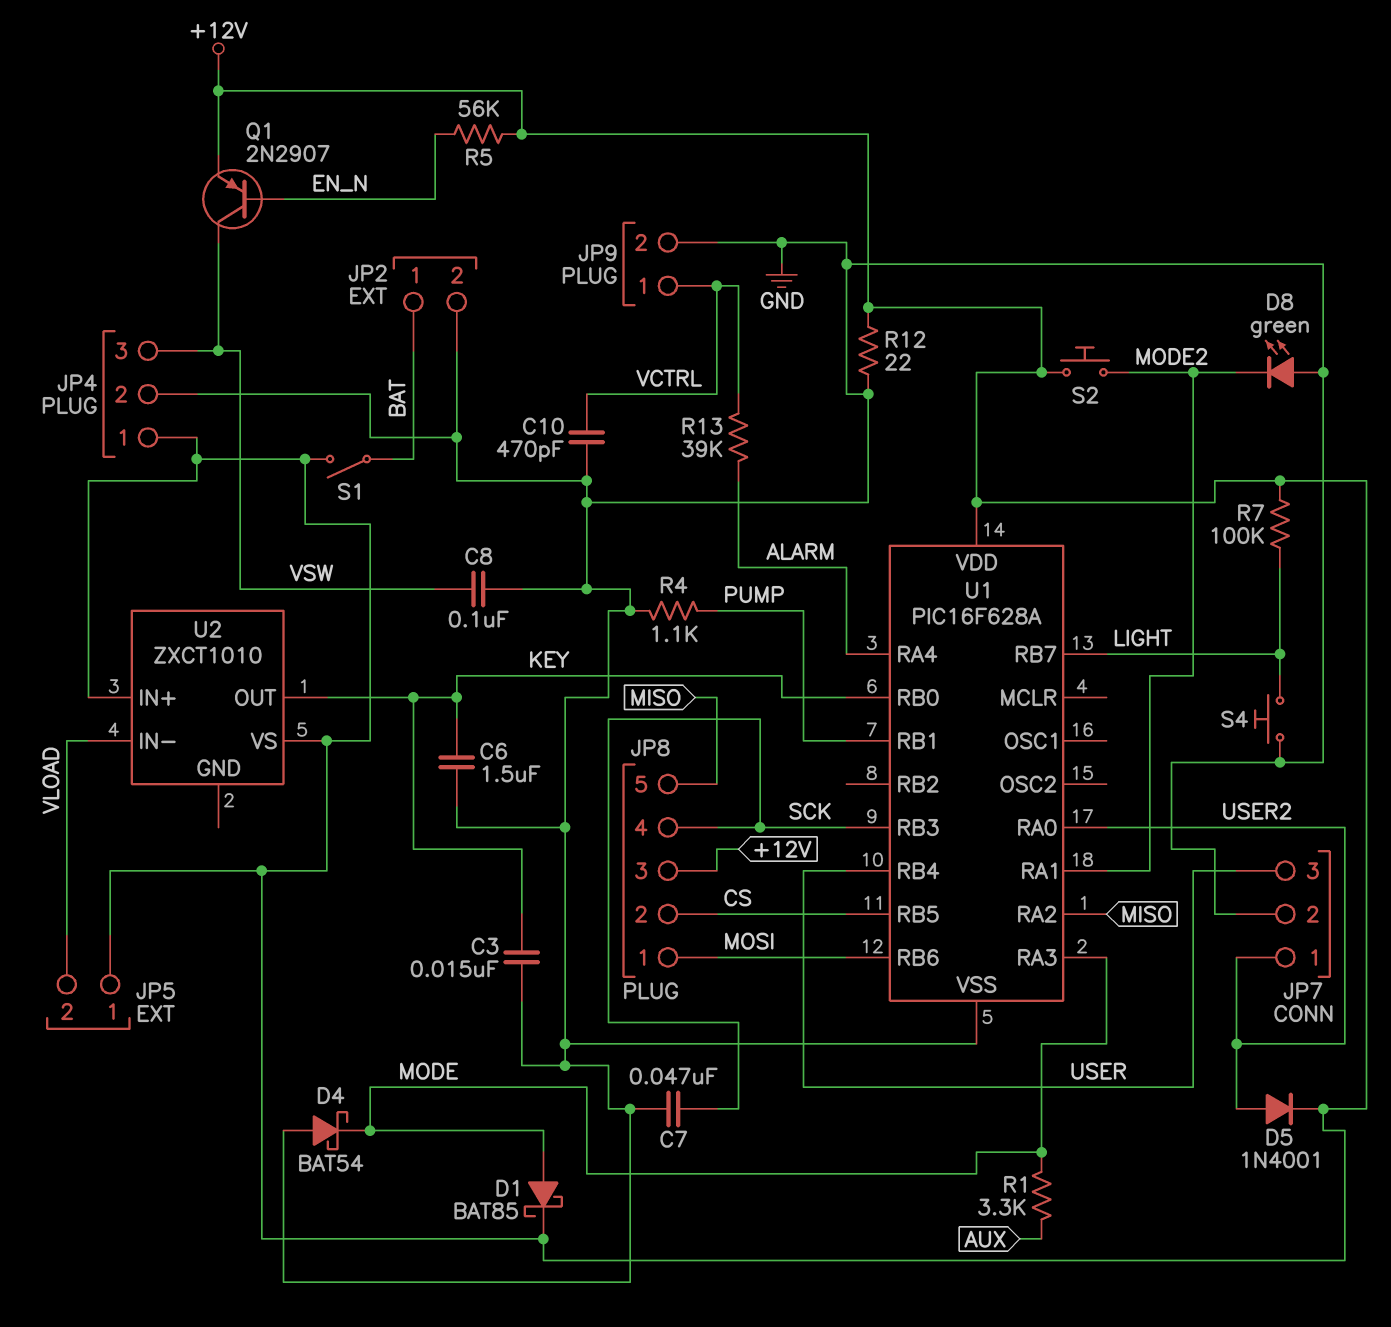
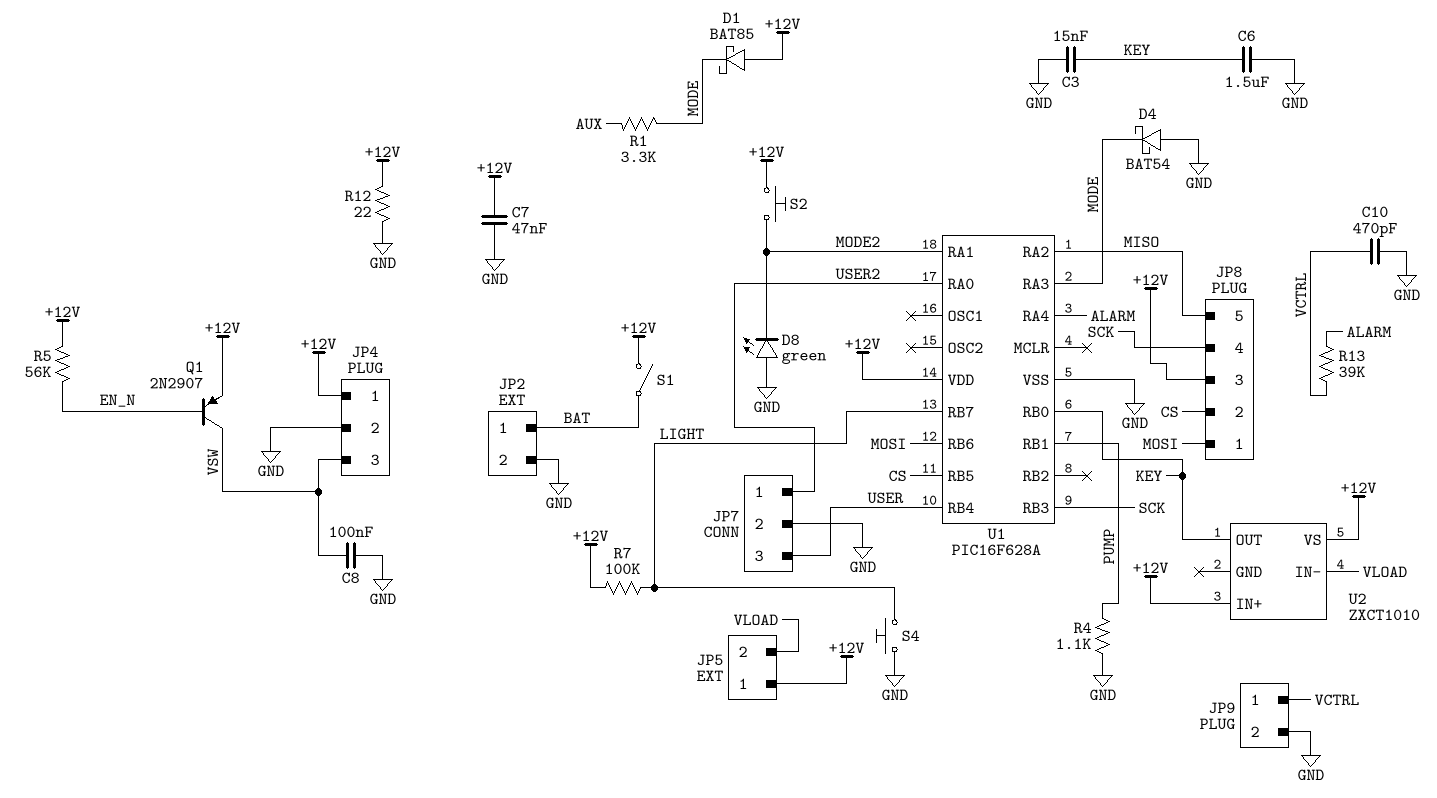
C7: 47nF (GND, SCK) -> 47nF (+12V, GND)
D1: schottky BAT85 (A MODE, K +12V) -> schottky BAT85 (A +12V, K MODE)
D5: diode 1N4001 (A USER2, K +12V) -> none

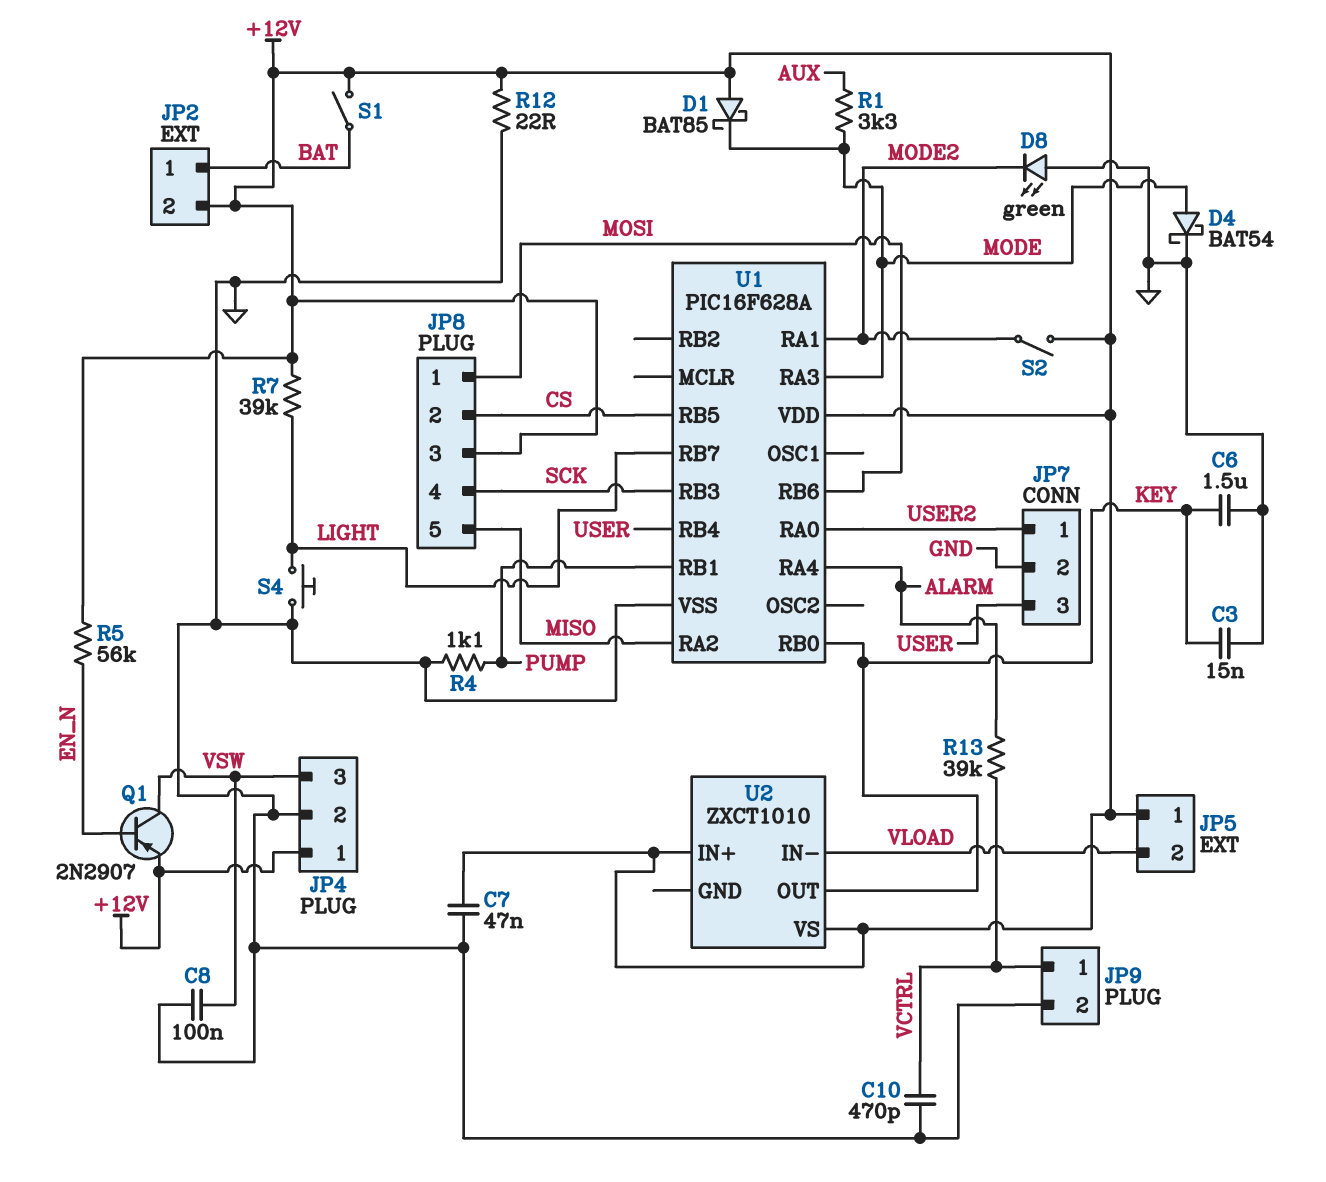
D4: schottky BAT54 (A GND, K MODE) -> schottky BAT54 (A MODE, K GND)
JP2 pin 2: GND -> +12V
R7: 100k (+12V, LIGHT) -> 39k (+12V, LIGHT)
S2: button (+12V, MODE2) -> switch (+12V, MODE2)

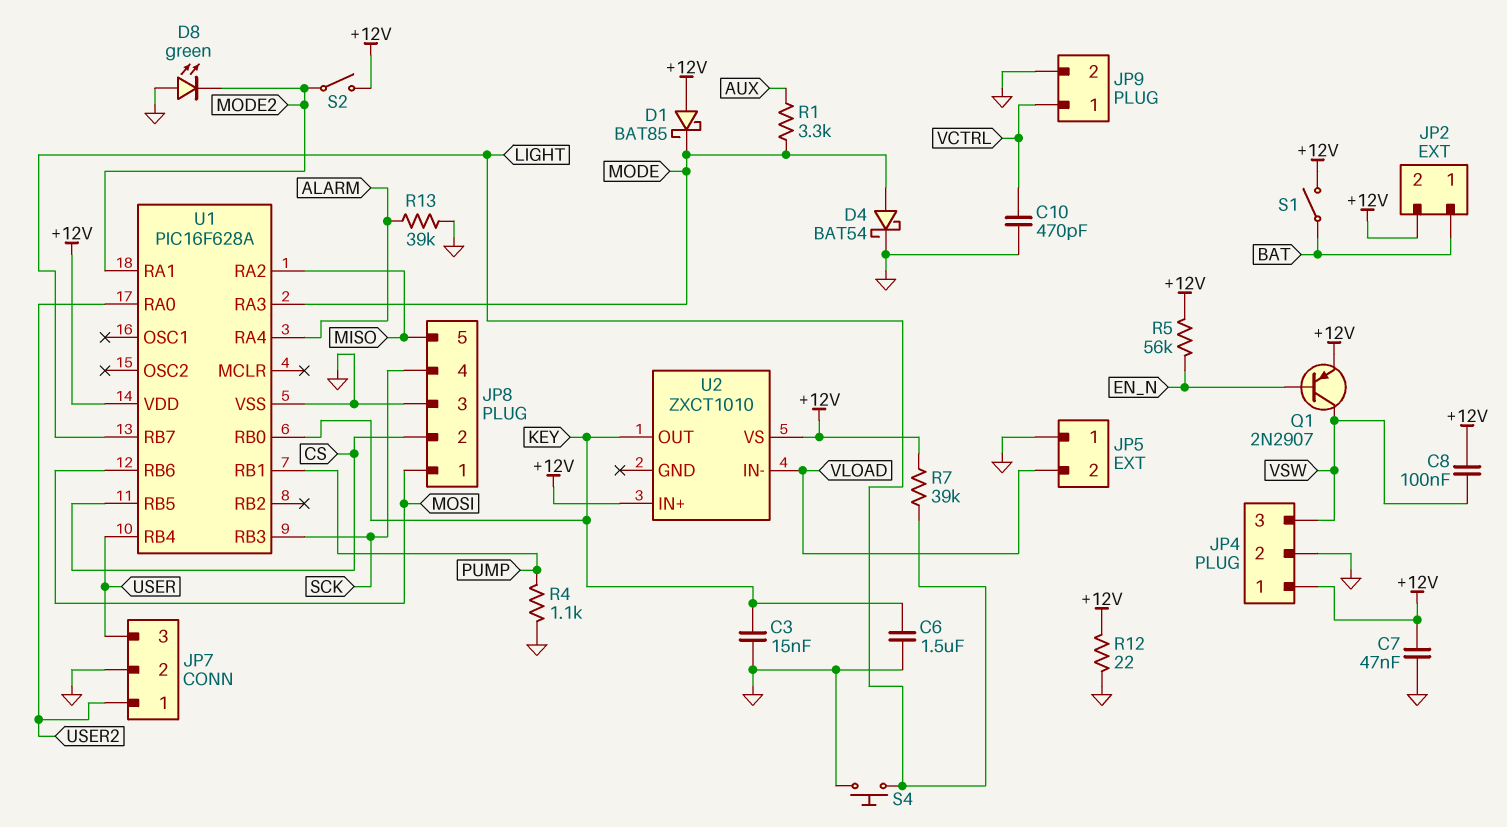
C8: 100nF (GND, VSW) -> 100nF (+12V, VSW)
JP5 pin 1: +12V -> GND
JP8 pin 3: +12V -> GND
R13: 39k (ALARM, VCTRL) -> 39k (ALARM, GND)

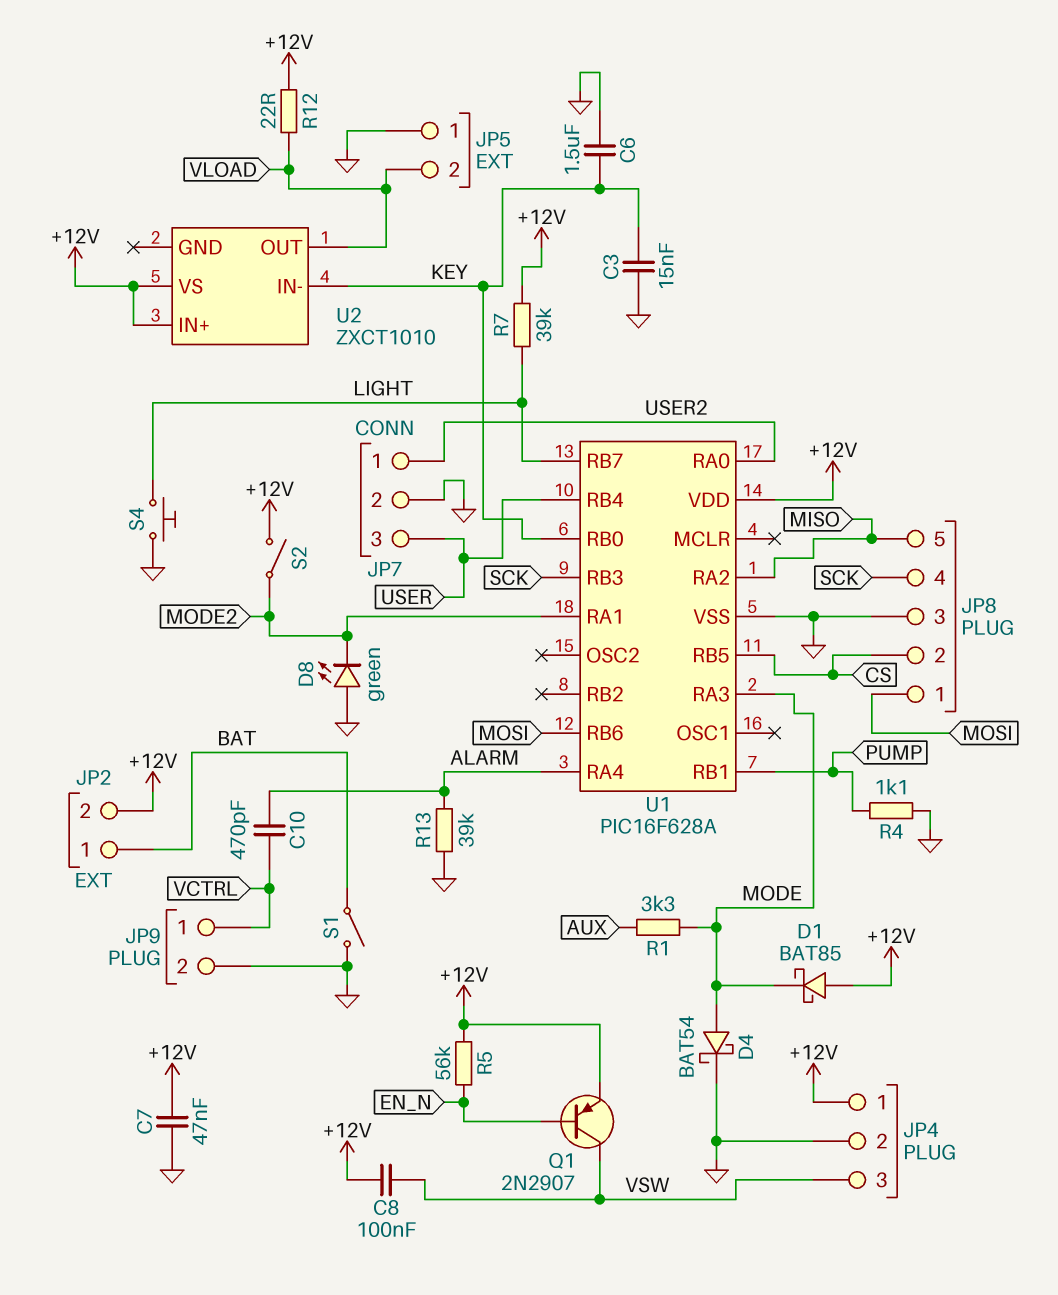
C10: 470pF (GND, VCTRL) -> 470pF (ALARM, VCTRL)
R12: 22 (+12V, GND) -> 22 (+12V, VLOAD)
S1: switch (+12V, BAT) -> switch (BAT, GND)
U2 pin IN-: VLOAD -> KEY
U2 pin OUT: KEY -> VLOAD

